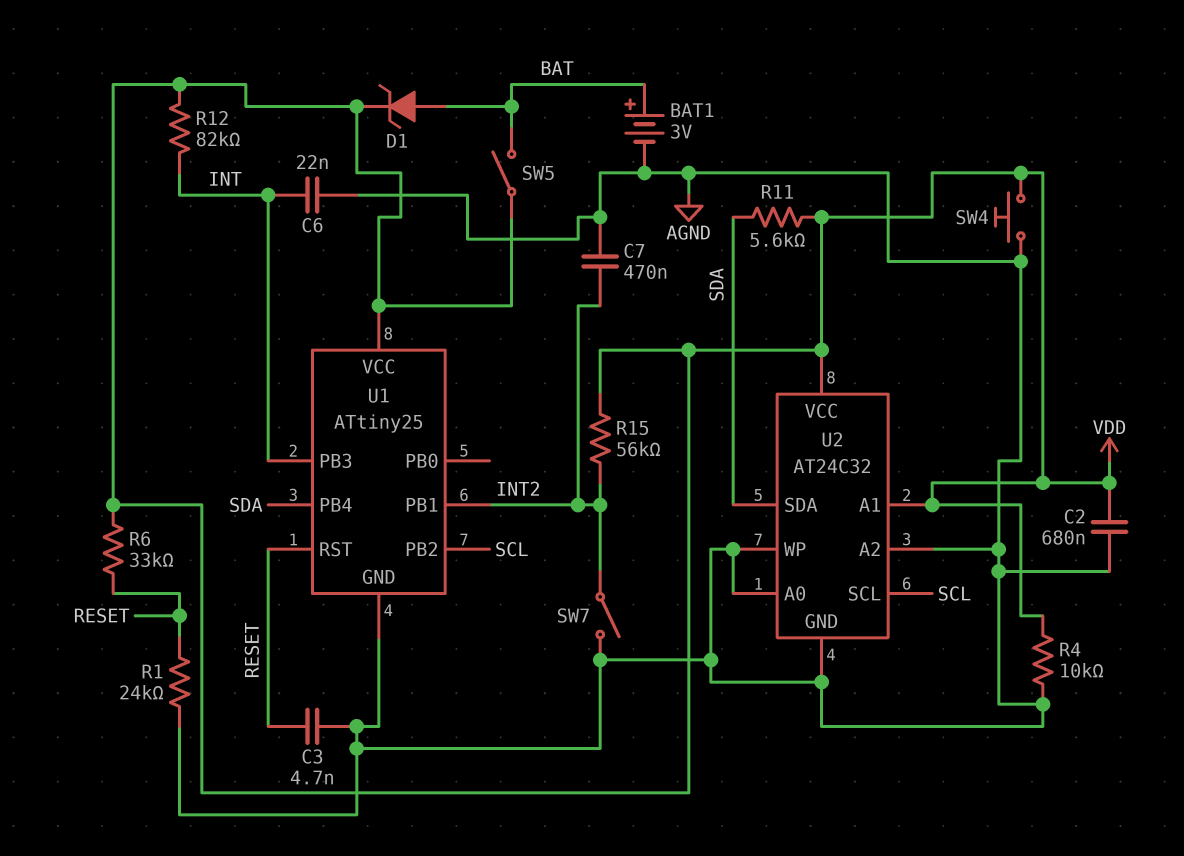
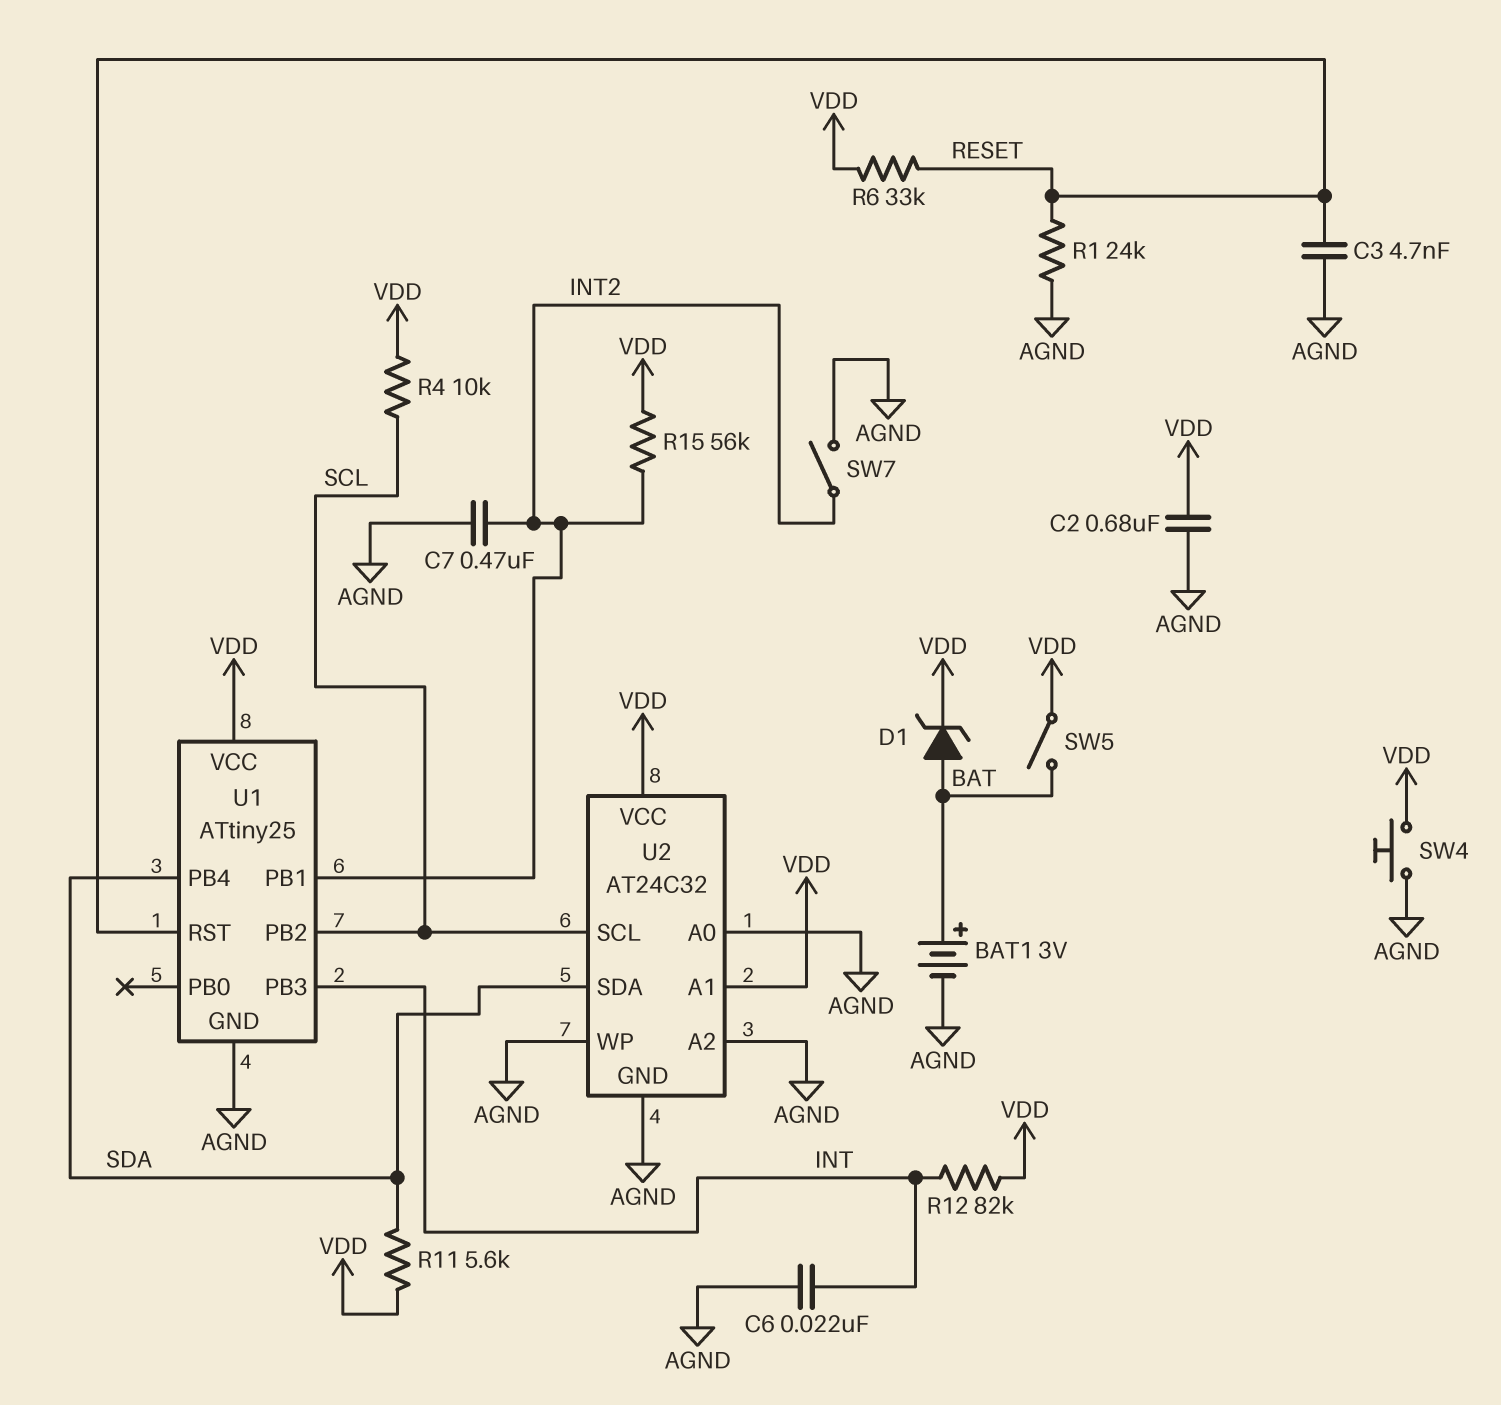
R4: 10k (AGND, VDD) -> 10k (SCL, VDD)

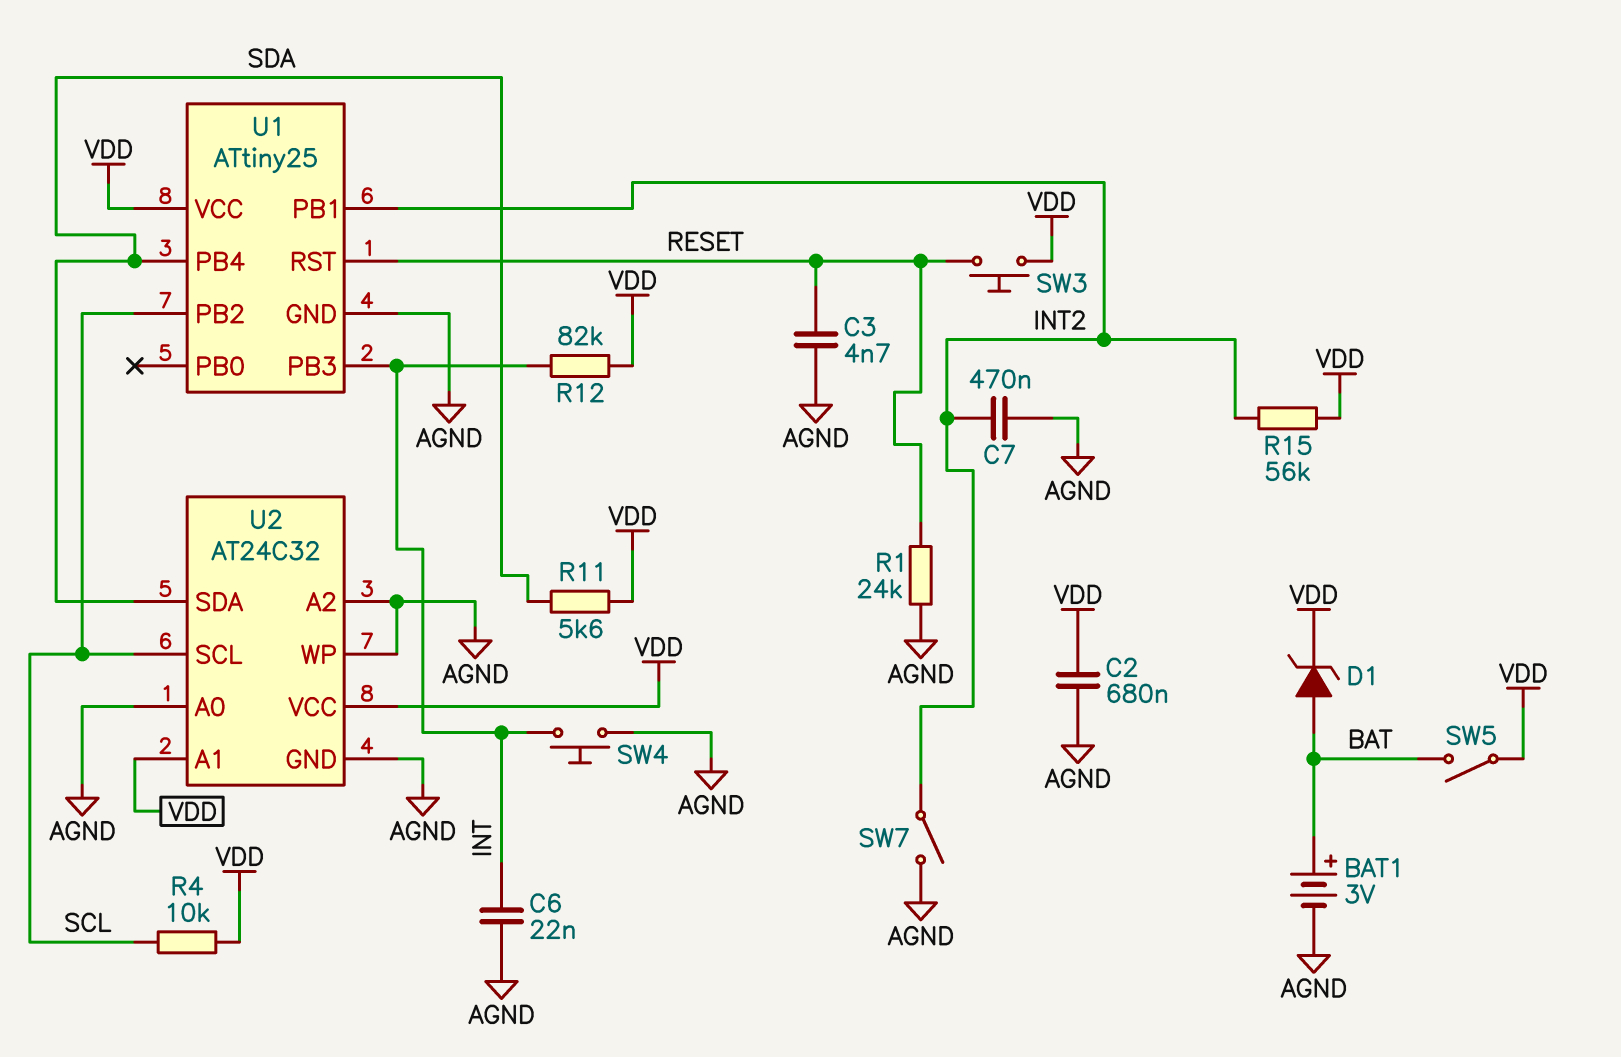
R6: 33k (RESET, VDD) -> none
SW3: none -> button (RESET, VDD)
SW4: button (AGND, VDD) -> button (AGND, INT)

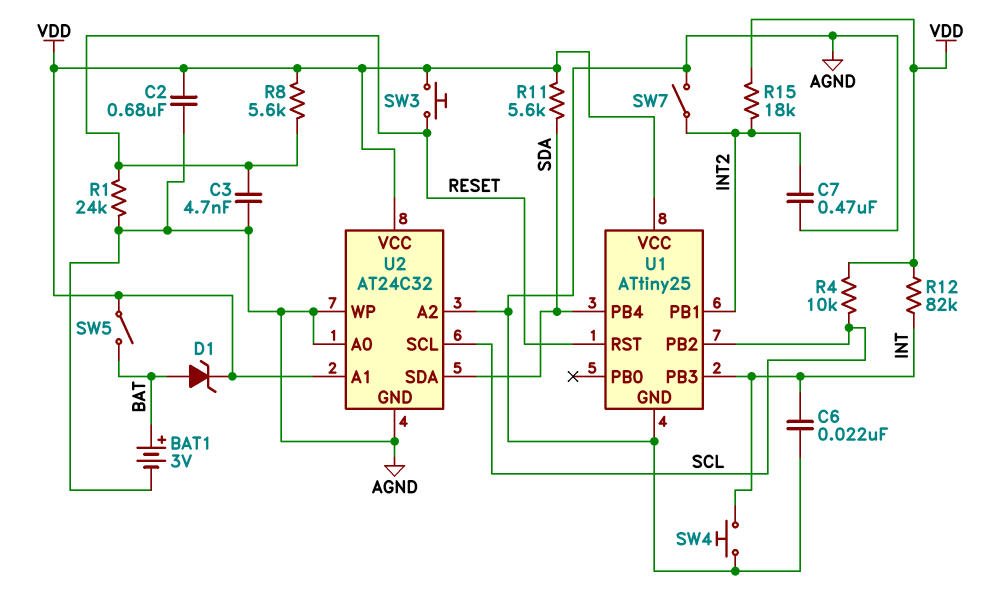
R8: none -> 5.6k (RESET, VDD)
R15: 56k (INT2, VDD) -> 18k (INT2, VDD)

